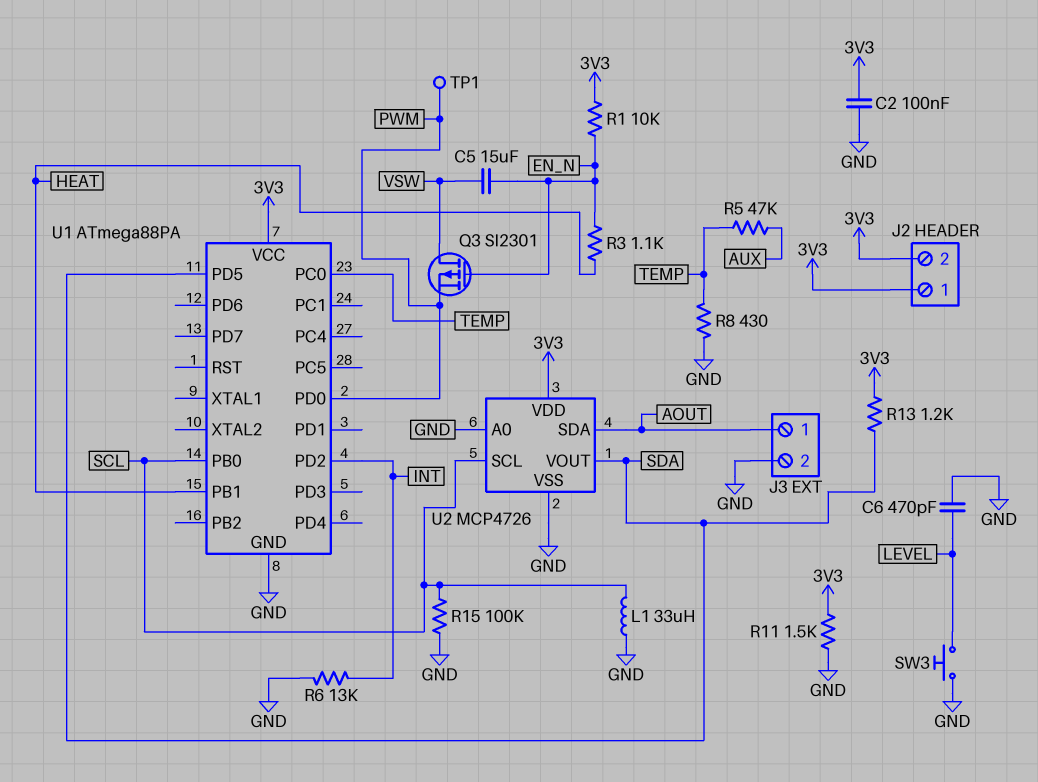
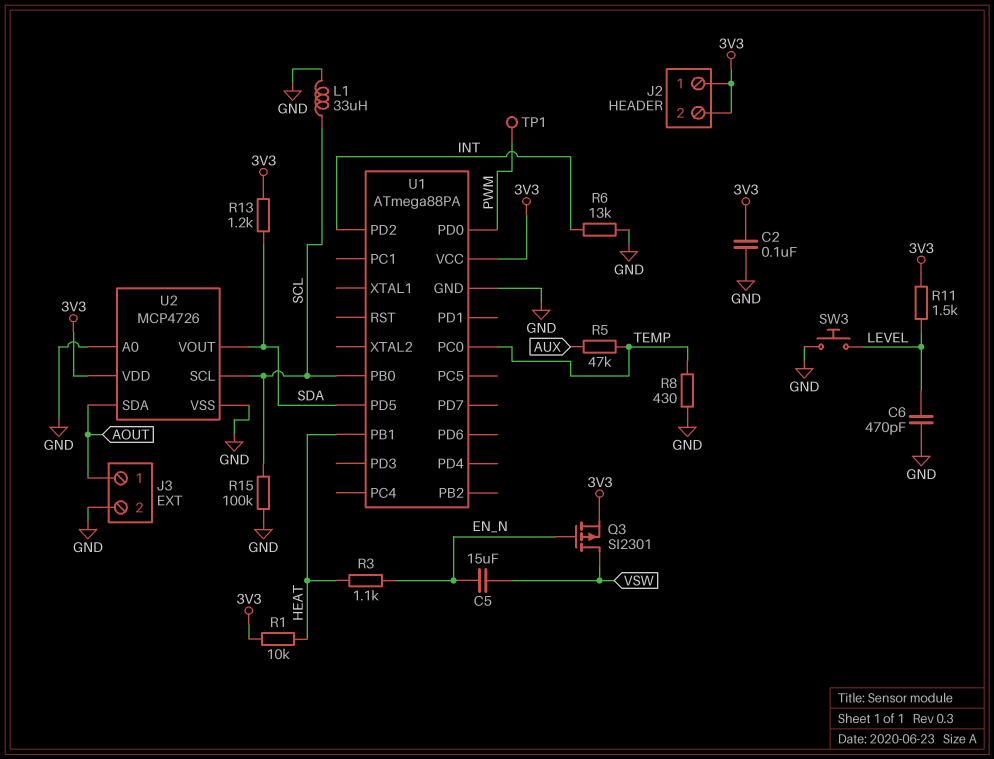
Q3: PMOS SI2301 (G EN_N, D VSW, S PWM) -> PMOS SI2301 (G EN_N, D VSW, S 3V3)
R1: 10k (3V3, EN_N) -> 10k (3V3, HEAT)
R11: 1.5k (3V3, GND) -> 1.5k (3V3, LEVEL)

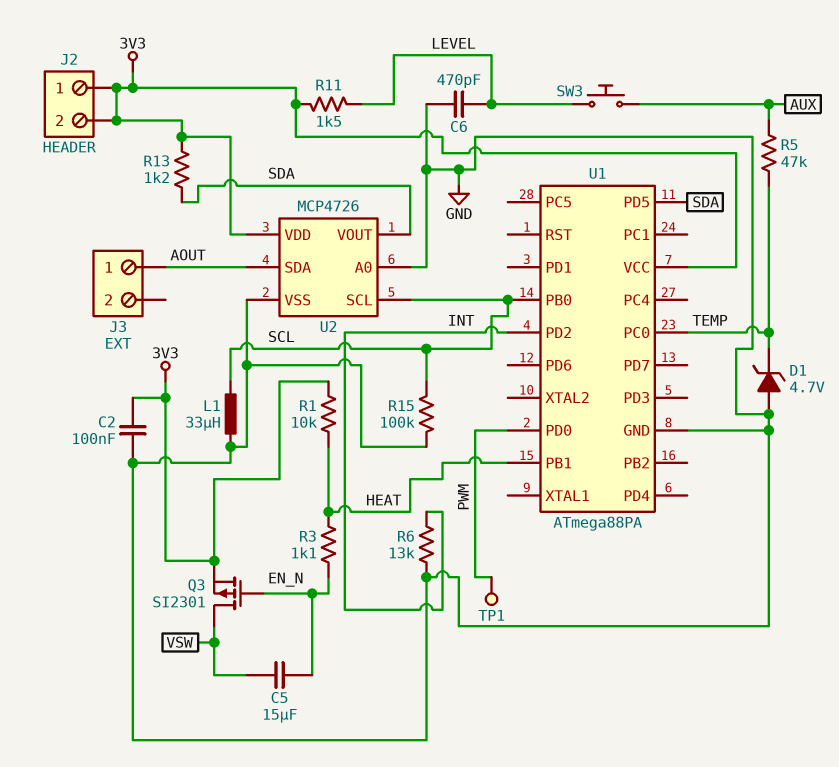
D1: none -> zener 4.7V (A GND, K TEMP)
J3 pin 2: GND -> none
R8: 430 (GND, TEMP) -> none
SW3: button (GND, LEVEL) -> button (AUX, LEVEL)

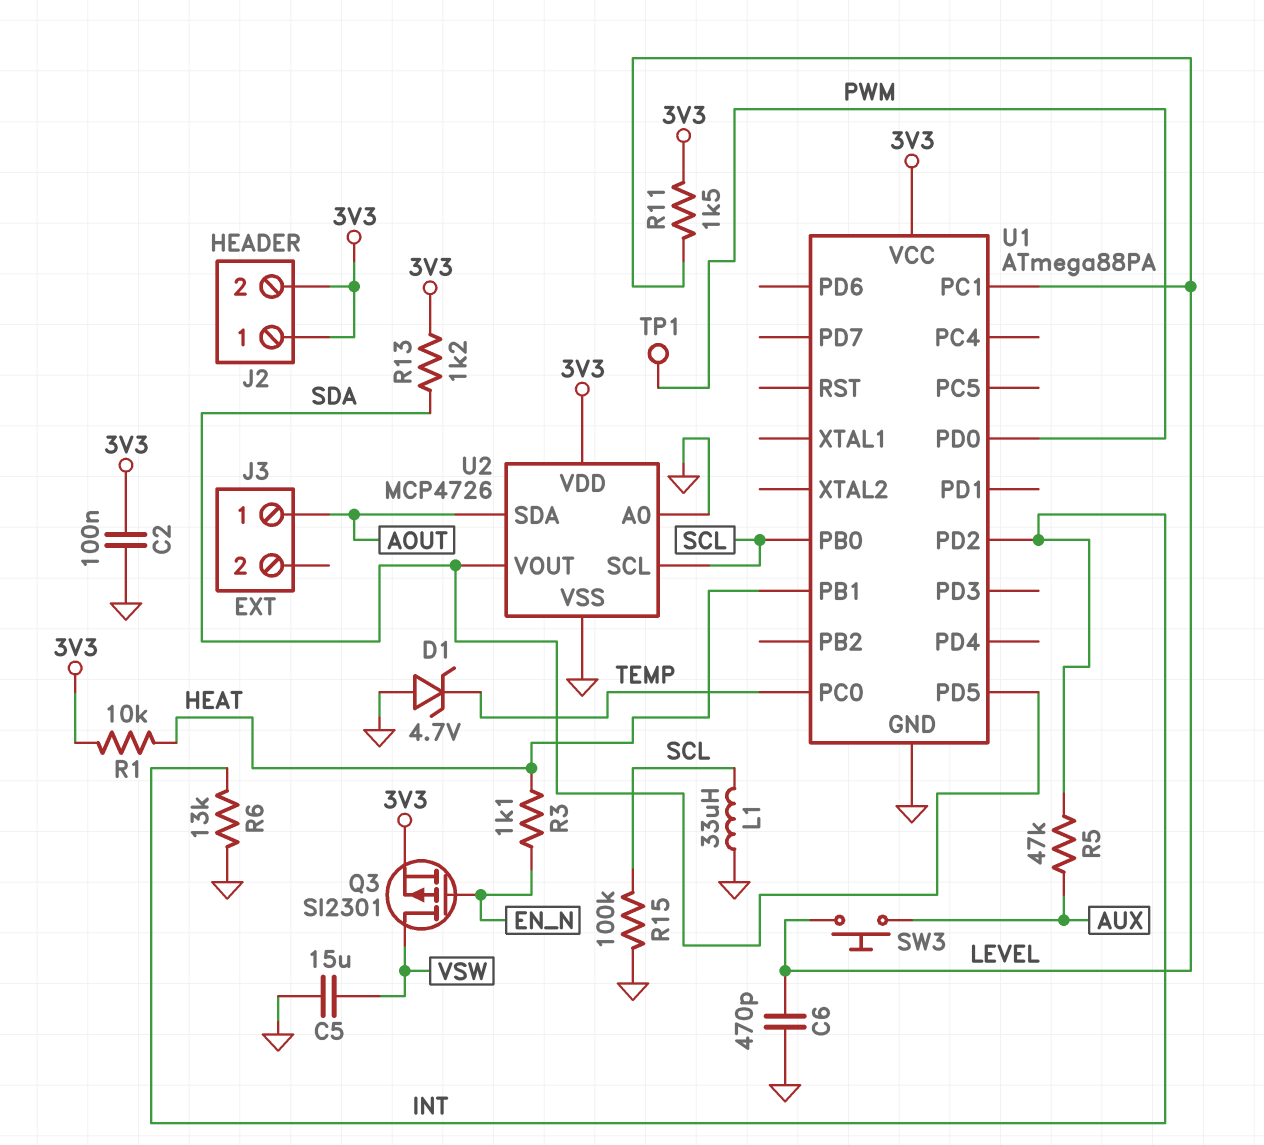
C5: 15uF (EN_N, VSW) -> 15uF (GND, VSW)
R5: 47k (AUX, TEMP) -> 47k (AUX, INT)
U1 pin PC1: none -> LEVEL

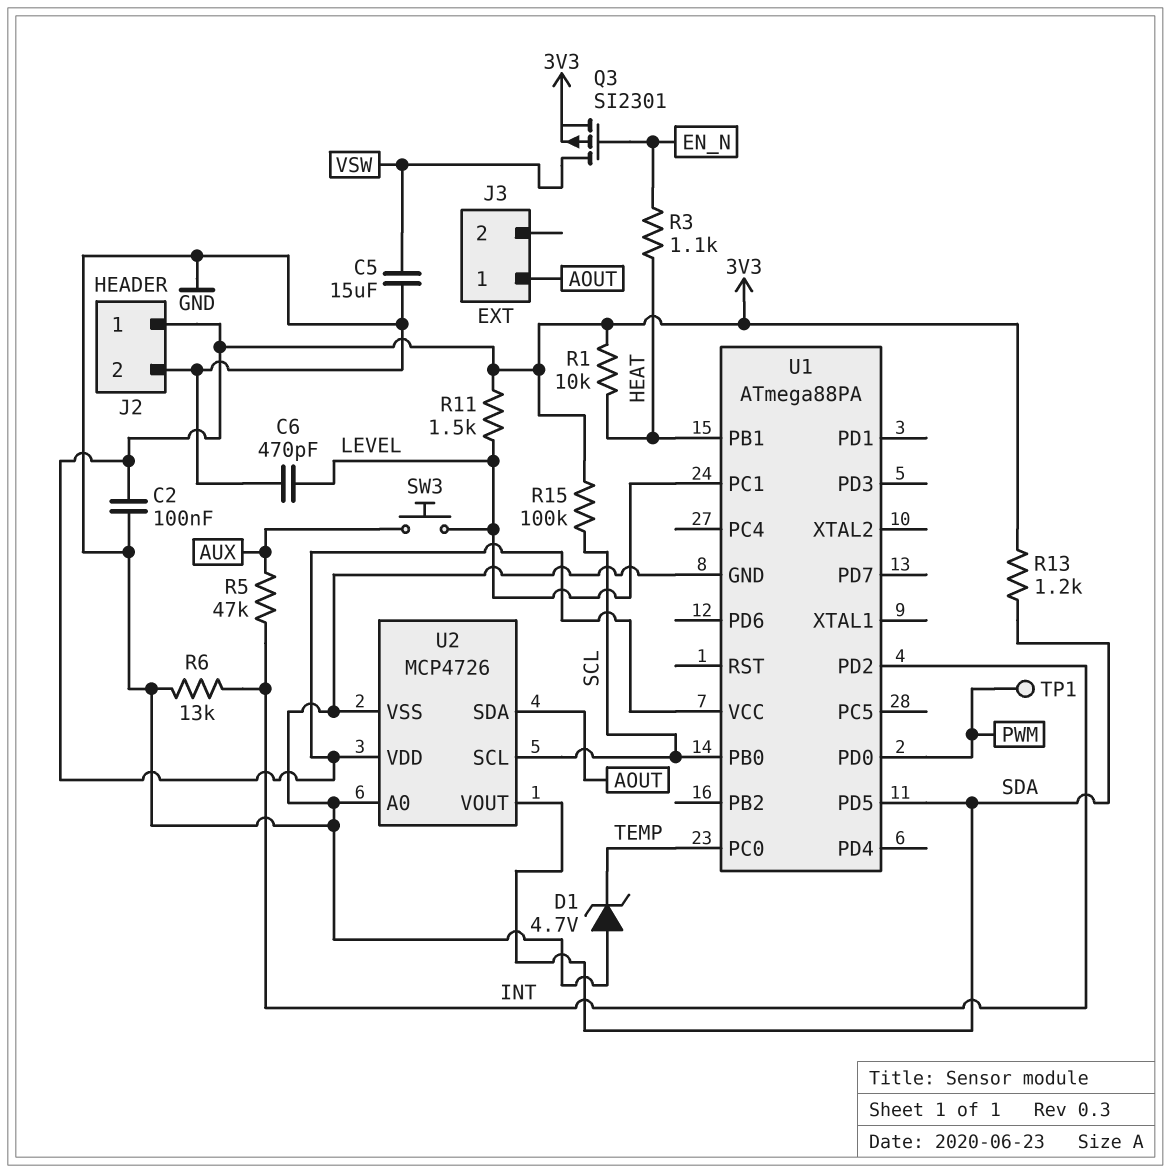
J2 pin 2: 3V3 -> GND
L1: 33uH (GND, SCL) -> none
R15: 100k (GND, SCL) -> 100k (3V3, SCL)

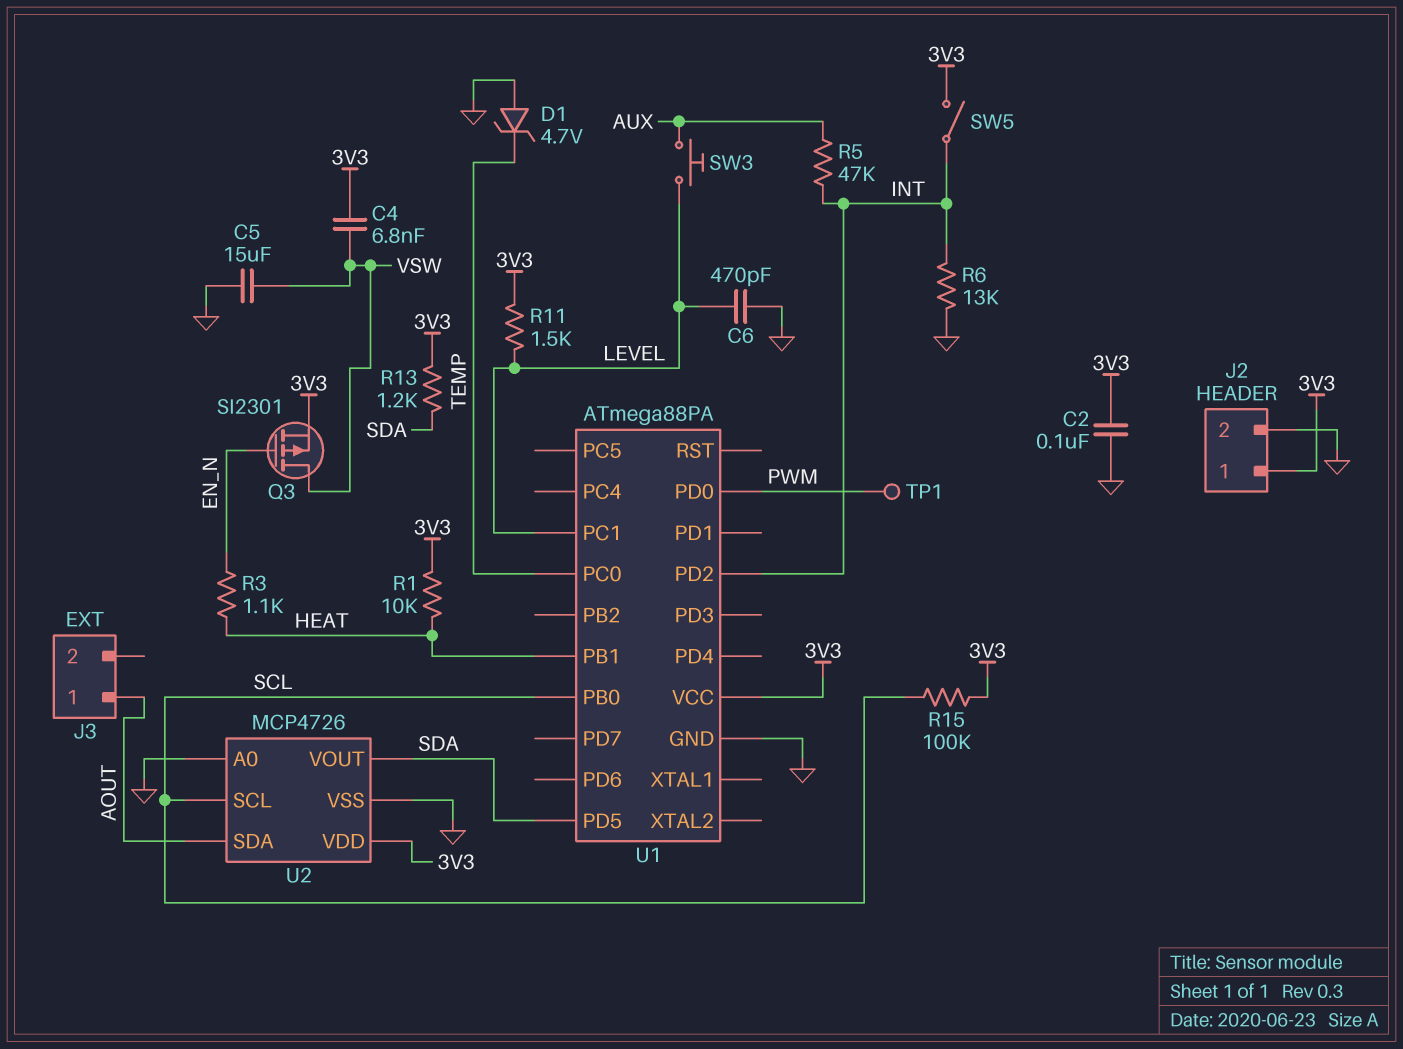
C4: none -> 6.8nF (3V3, VSW)
SW5: none -> switch (3V3, INT)

